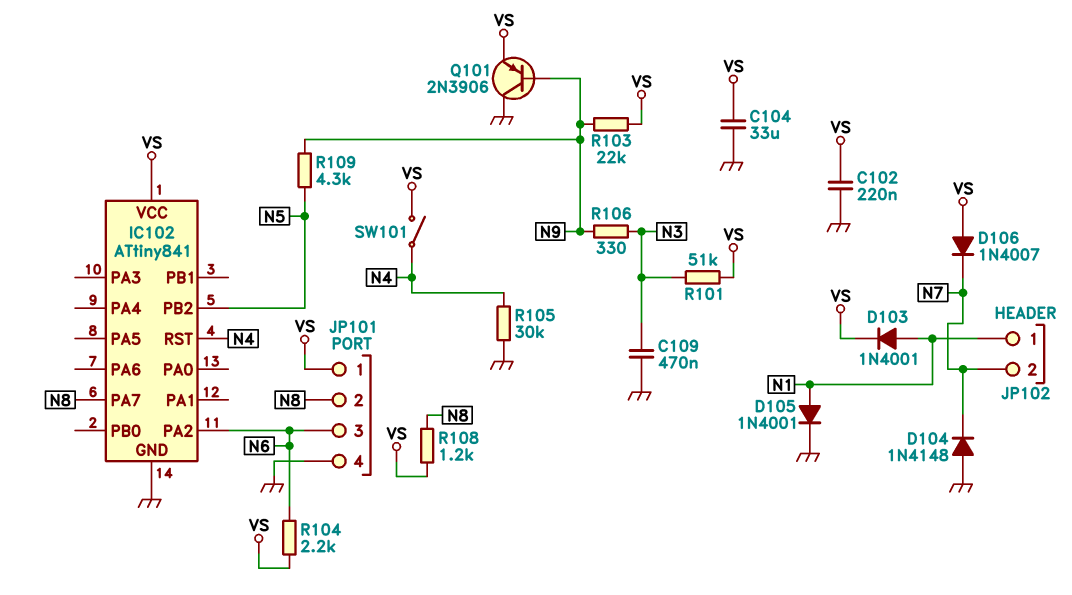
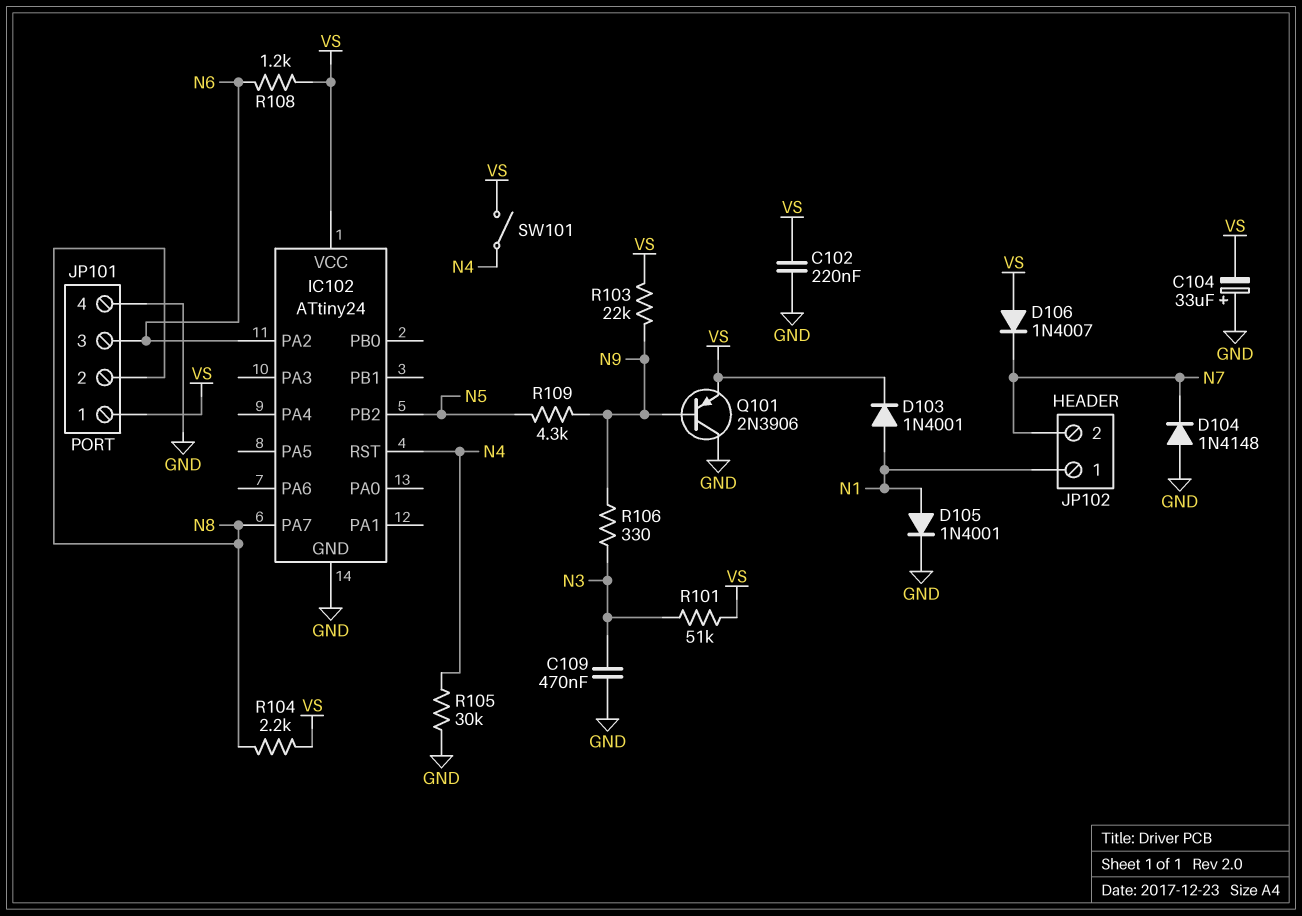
C104: 33uF (GND, VS) -> 33uF (plus GND, minus VS)
IC102: ATtiny841 -> ATtiny24
R104: 2.2k (N6, VS) -> 2.2k (N8, VS)
R108: 1.2k (N8, VS) -> 1.2k (N6, VS)

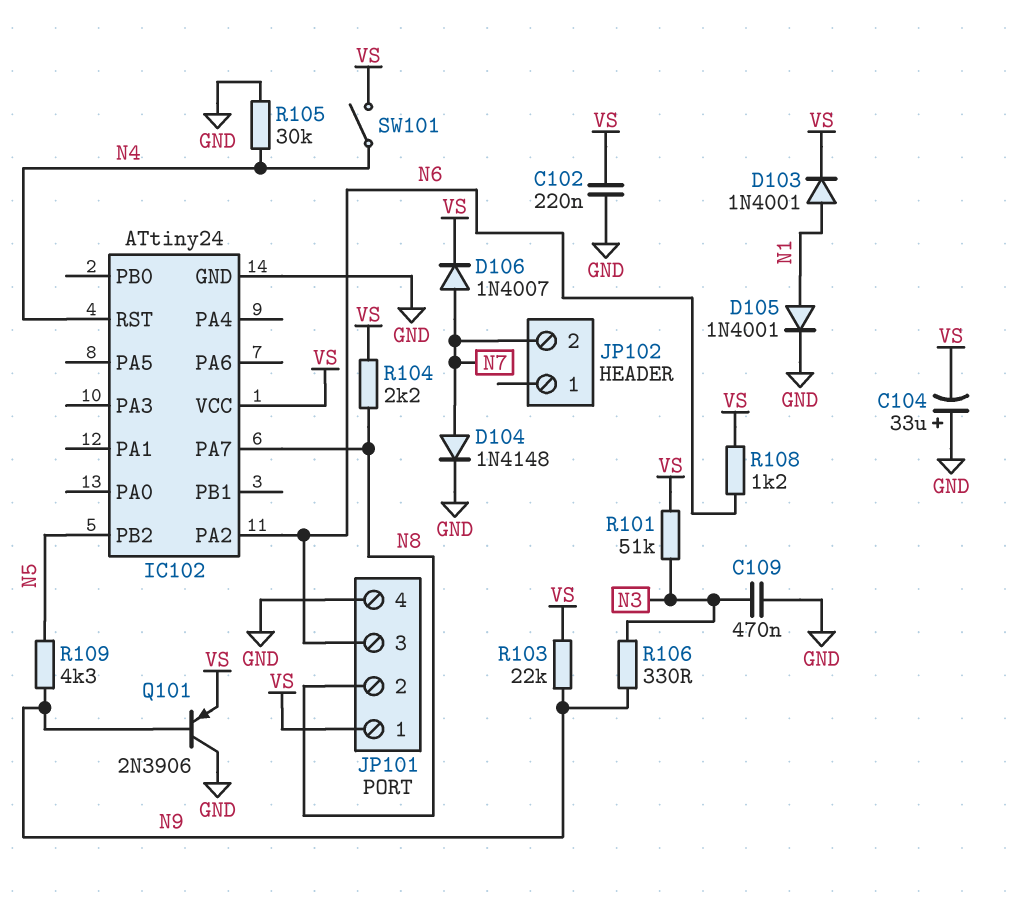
D104: diode 1N4148 (A GND, K N7) -> diode 1N4148 (A N7, K GND)
D106: diode 1N4007 (A VS, K N7) -> diode 1N4007 (A N7, K VS)
JP102 pin 1: N1 -> none

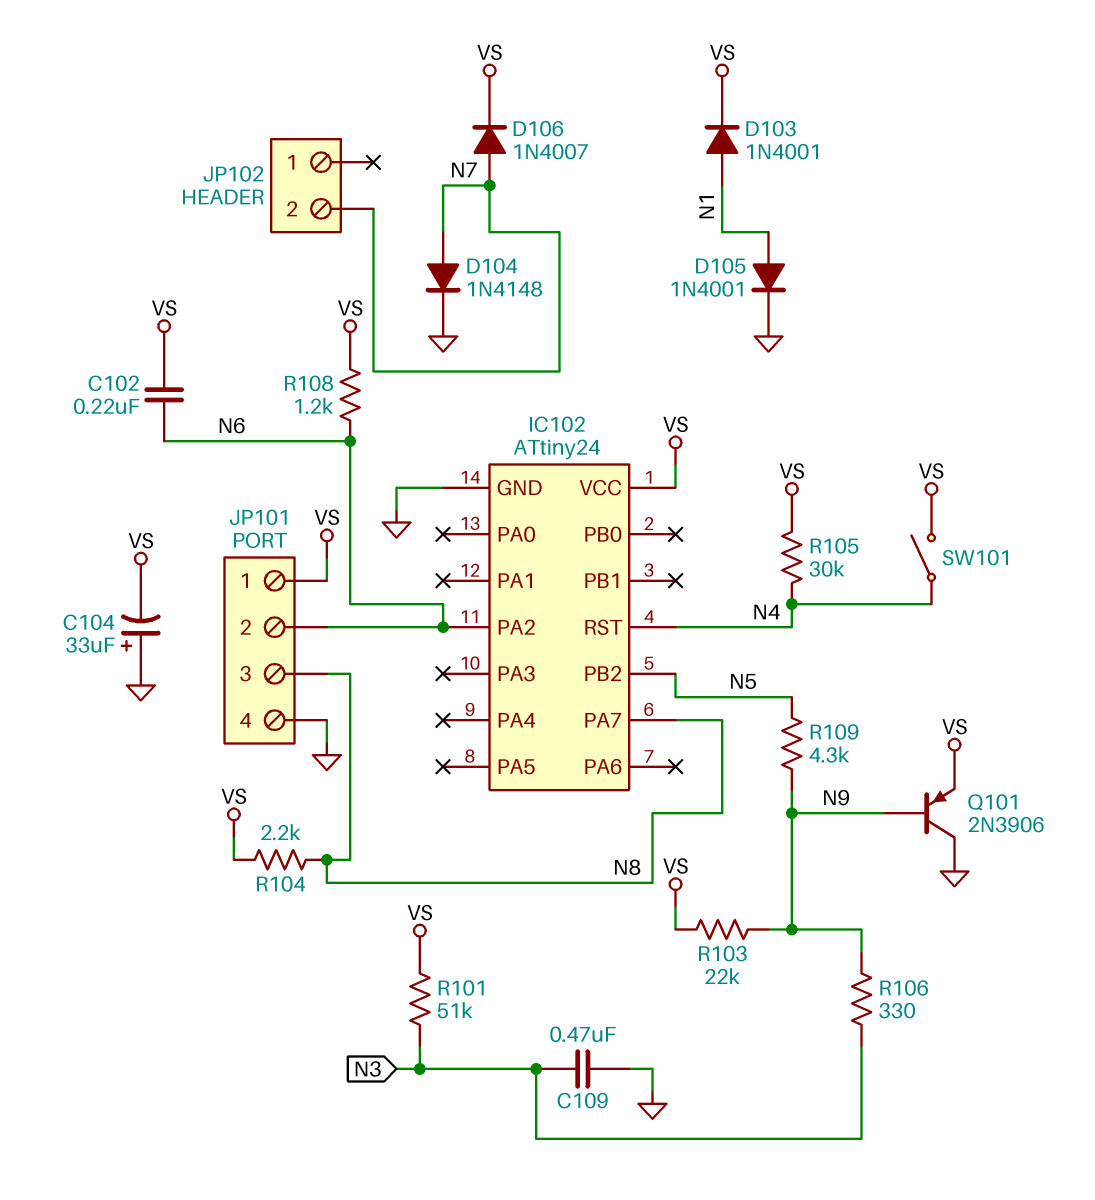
C102: 220nF (GND, VS) -> 220nF (N6, VS)
JP101 pin 2: N8 -> N6
JP101 pin 3: N6 -> N8
R105: 30k (GND, N4) -> 30k (N4, VS)

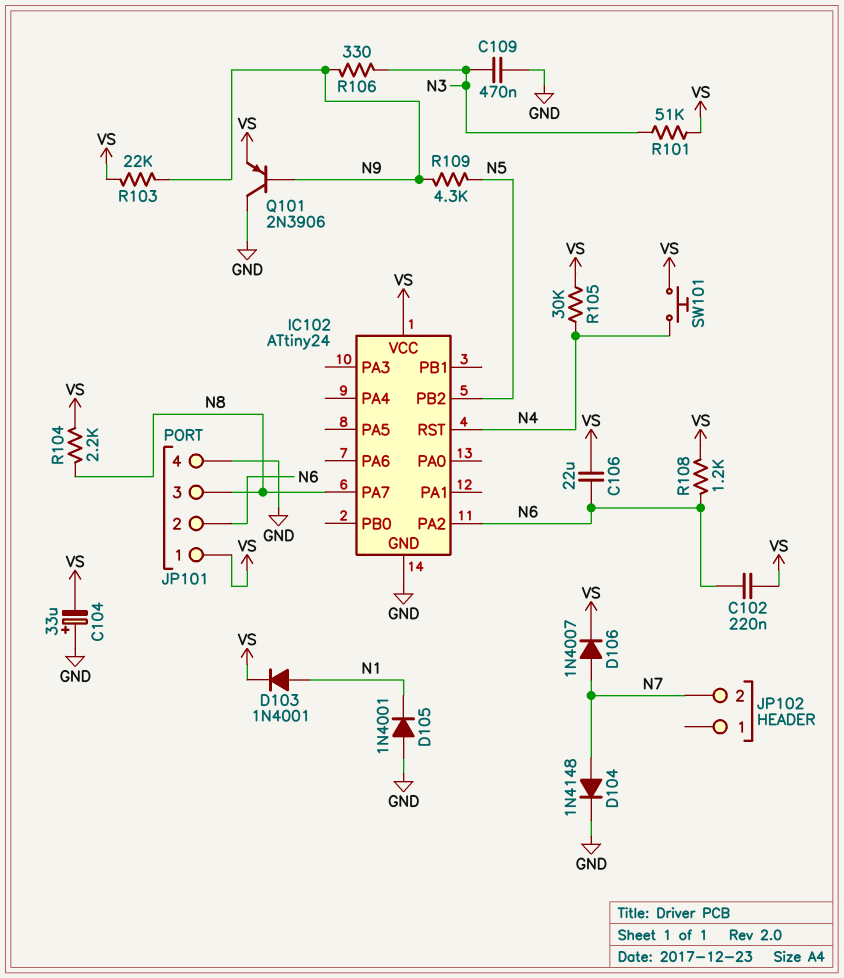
C106: none -> 22uF (N6, VS)
D105: diode 1N4001 (A N1, K GND) -> diode 1N4001 (A GND, K N1)
SW101: switch (N4, VS) -> button (N4, VS)

